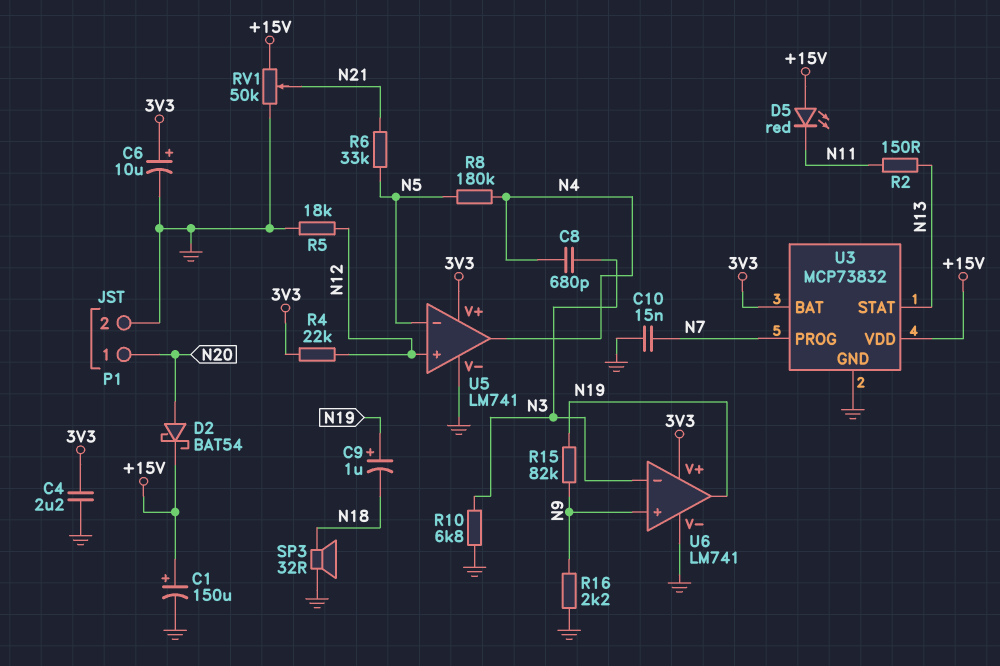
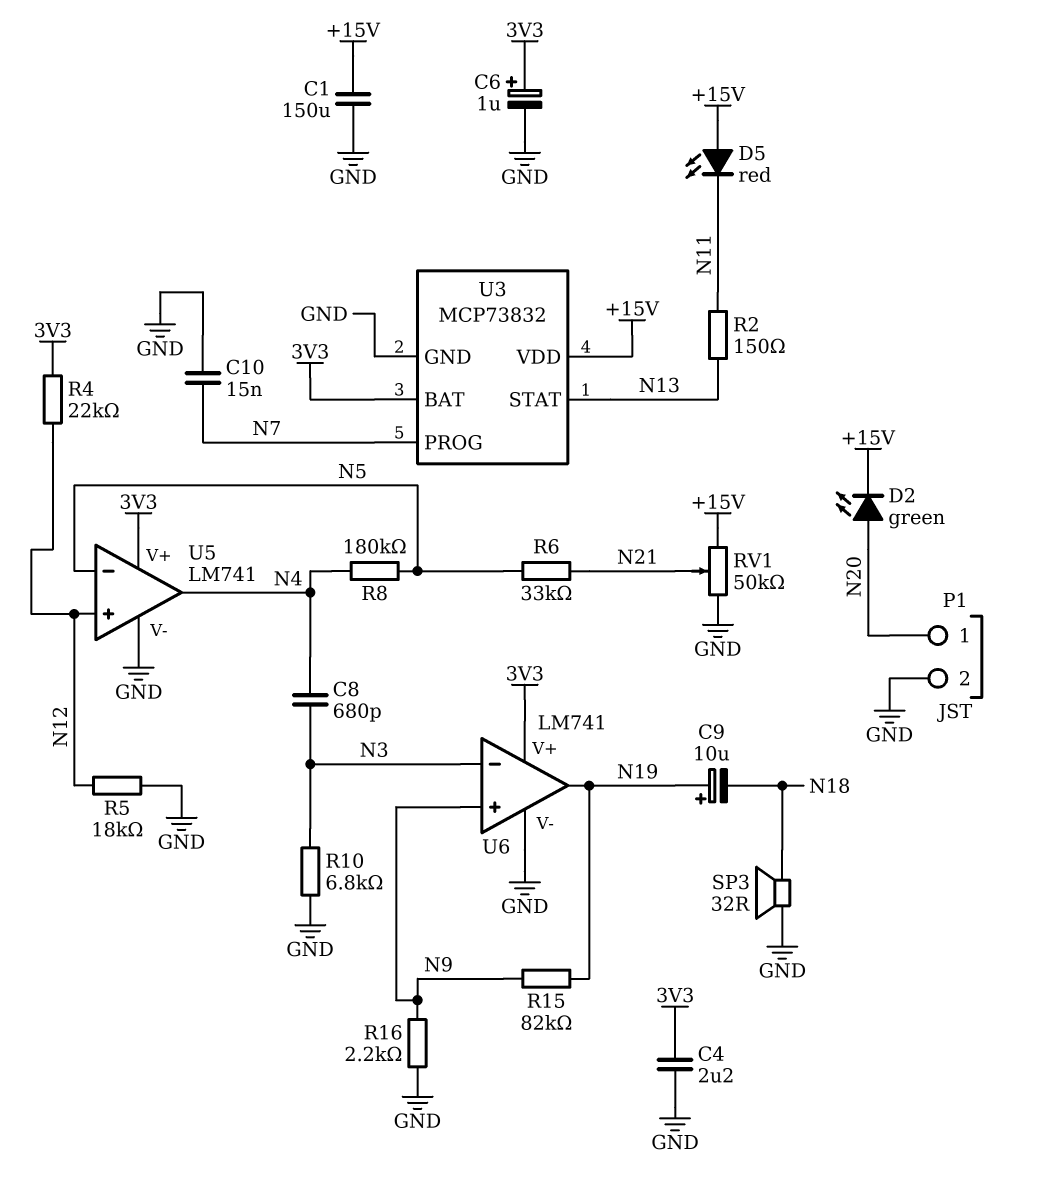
C1: 150uF (plus +15V, minus GND) -> 150uF (+15V, GND)
C6: 10uF (plus 3V3, minus GND) -> 1uF (plus 3V3, minus GND)
C9: 1uF (plus N19, minus N18) -> 10uF (plus N19, minus N18)
D2: schottky BAT54 (A N20, K +15V) -> LED green (A N20, K +15V)

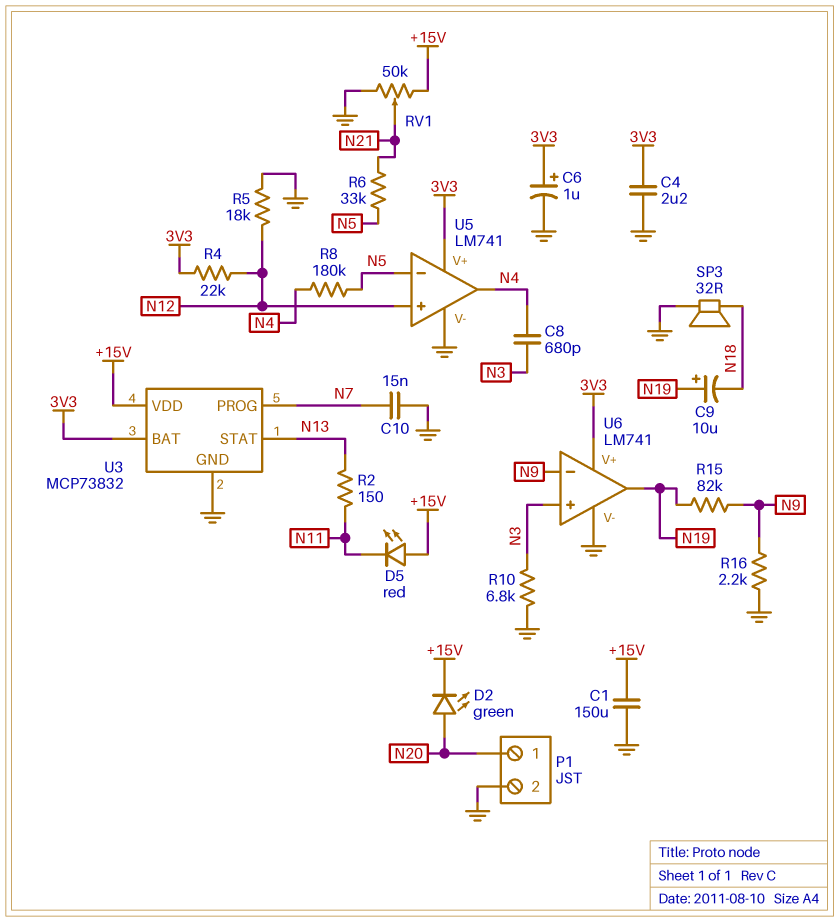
U6 pin in+: N9 -> N3
U6 pin in-: N3 -> N9

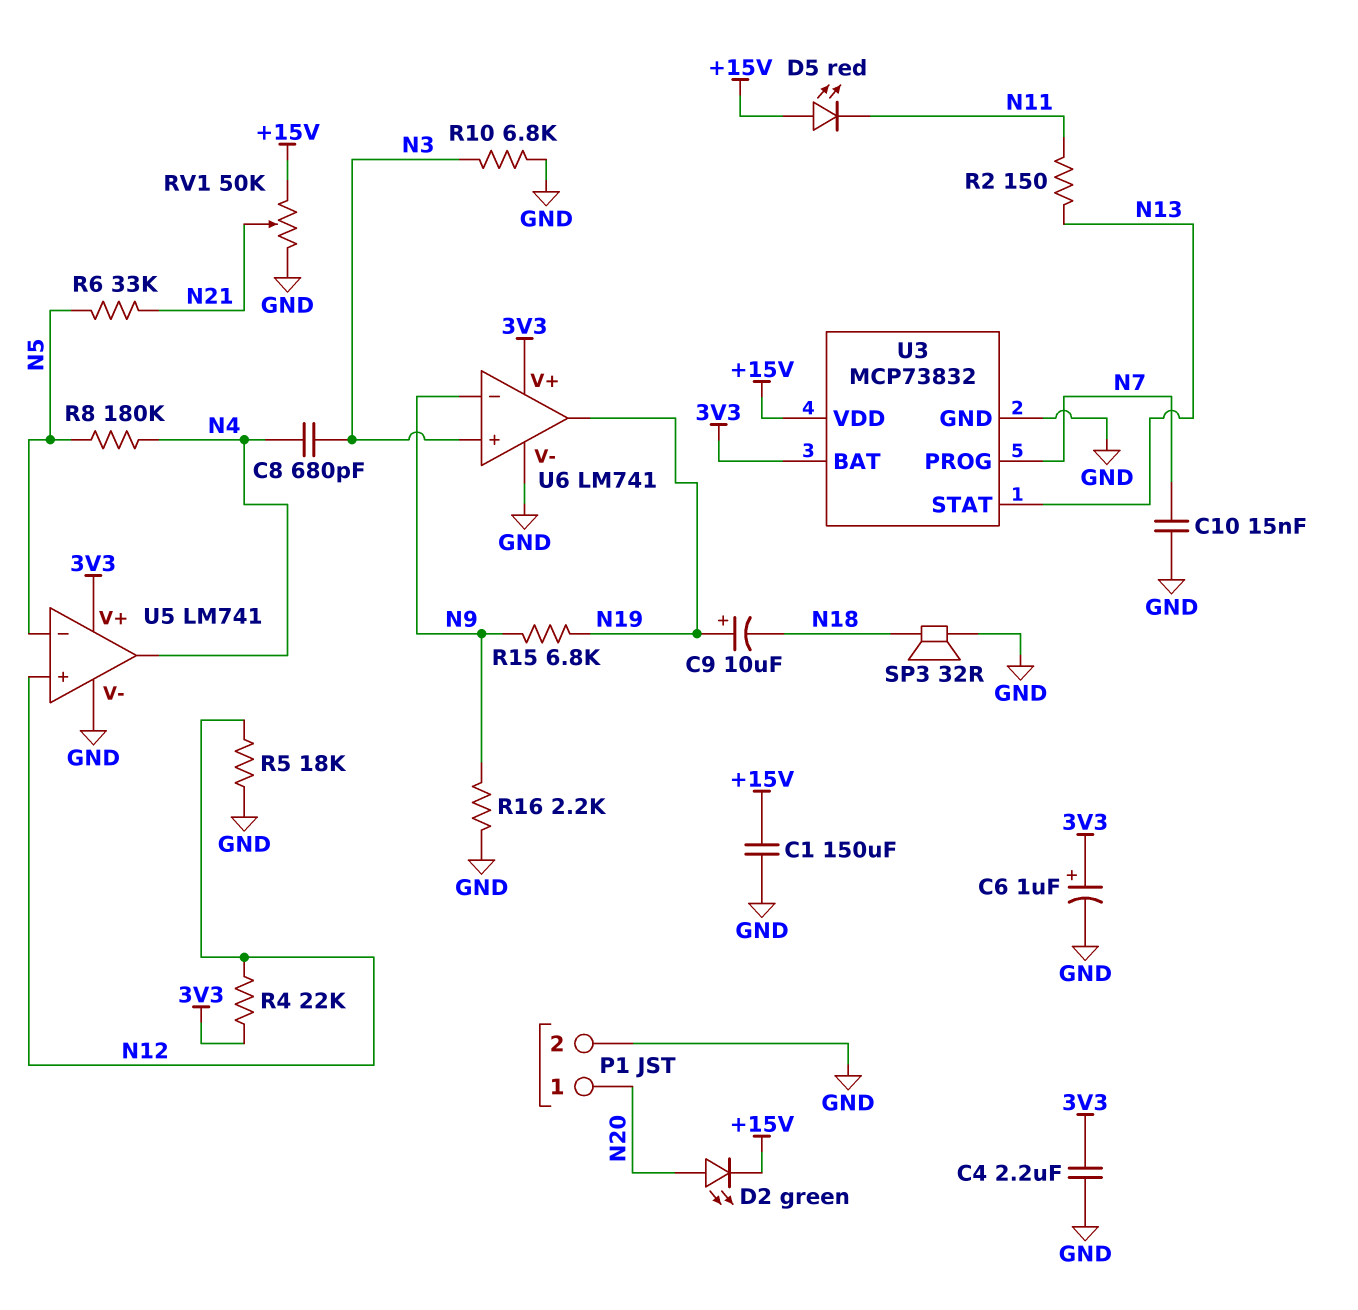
R15: 82k (N9, N19) -> 6.8k (N9, N19)

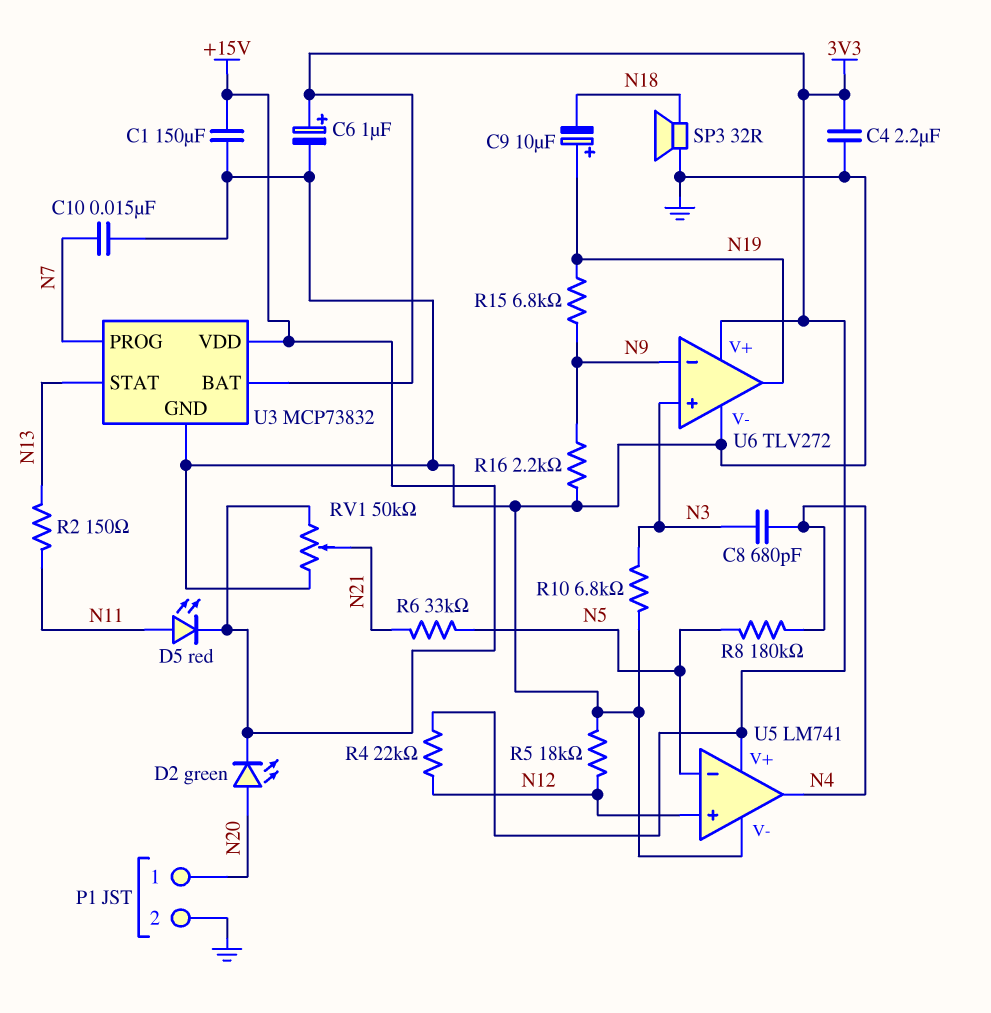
D5: LED red (A +15V, K N11) -> LED red (A N11, K +15V)
U6: LM741 -> TLV272

